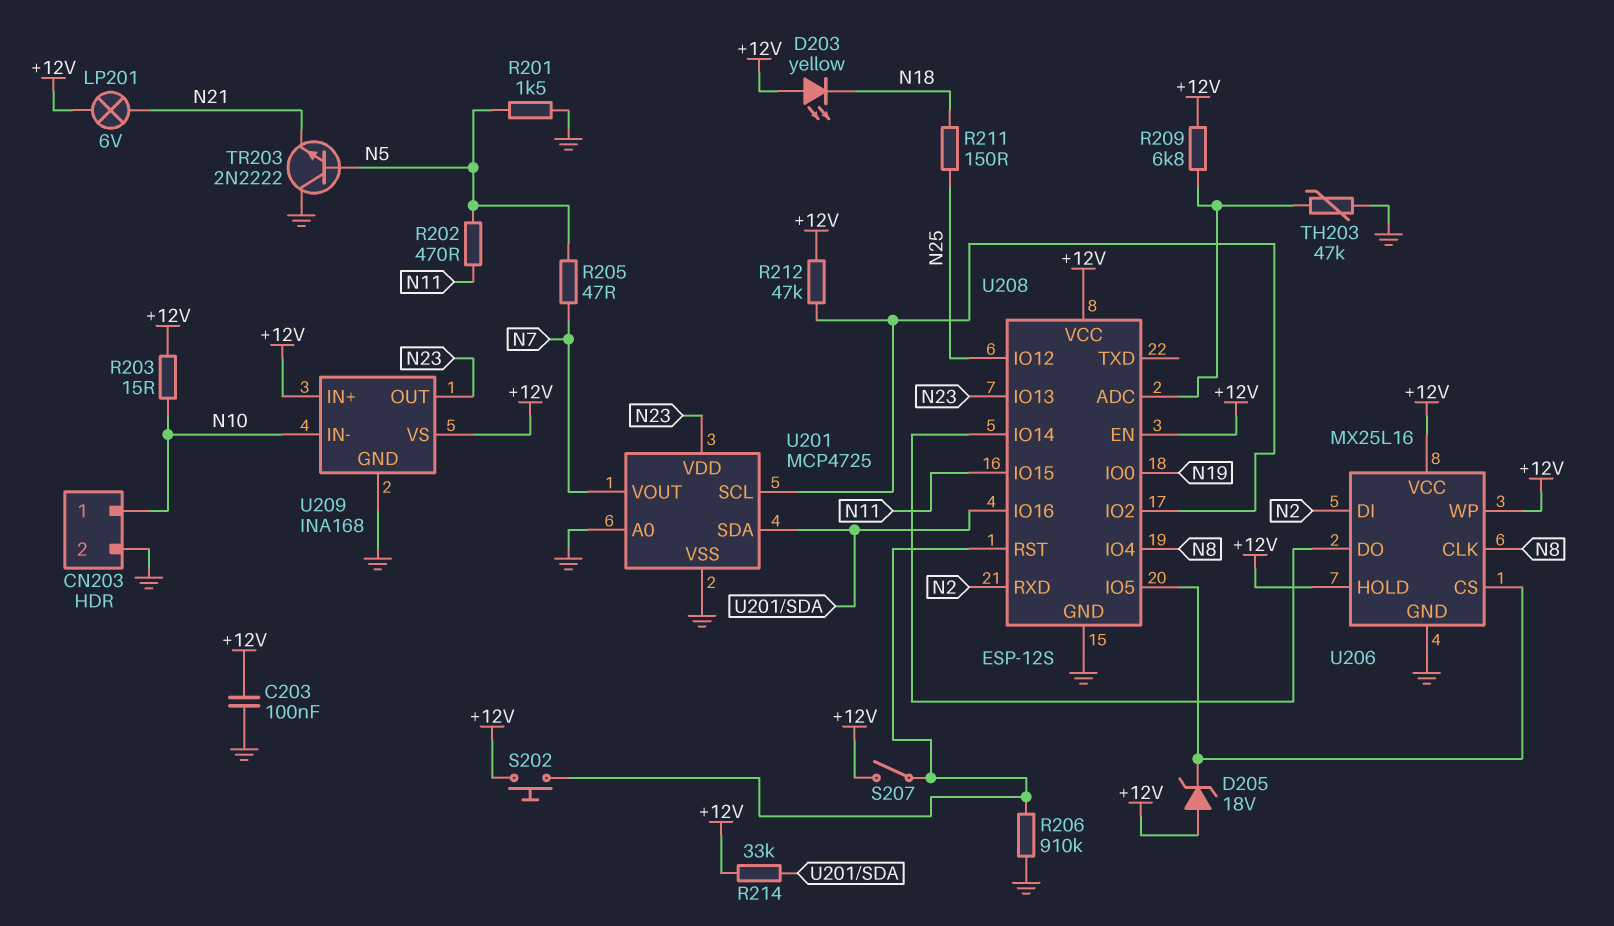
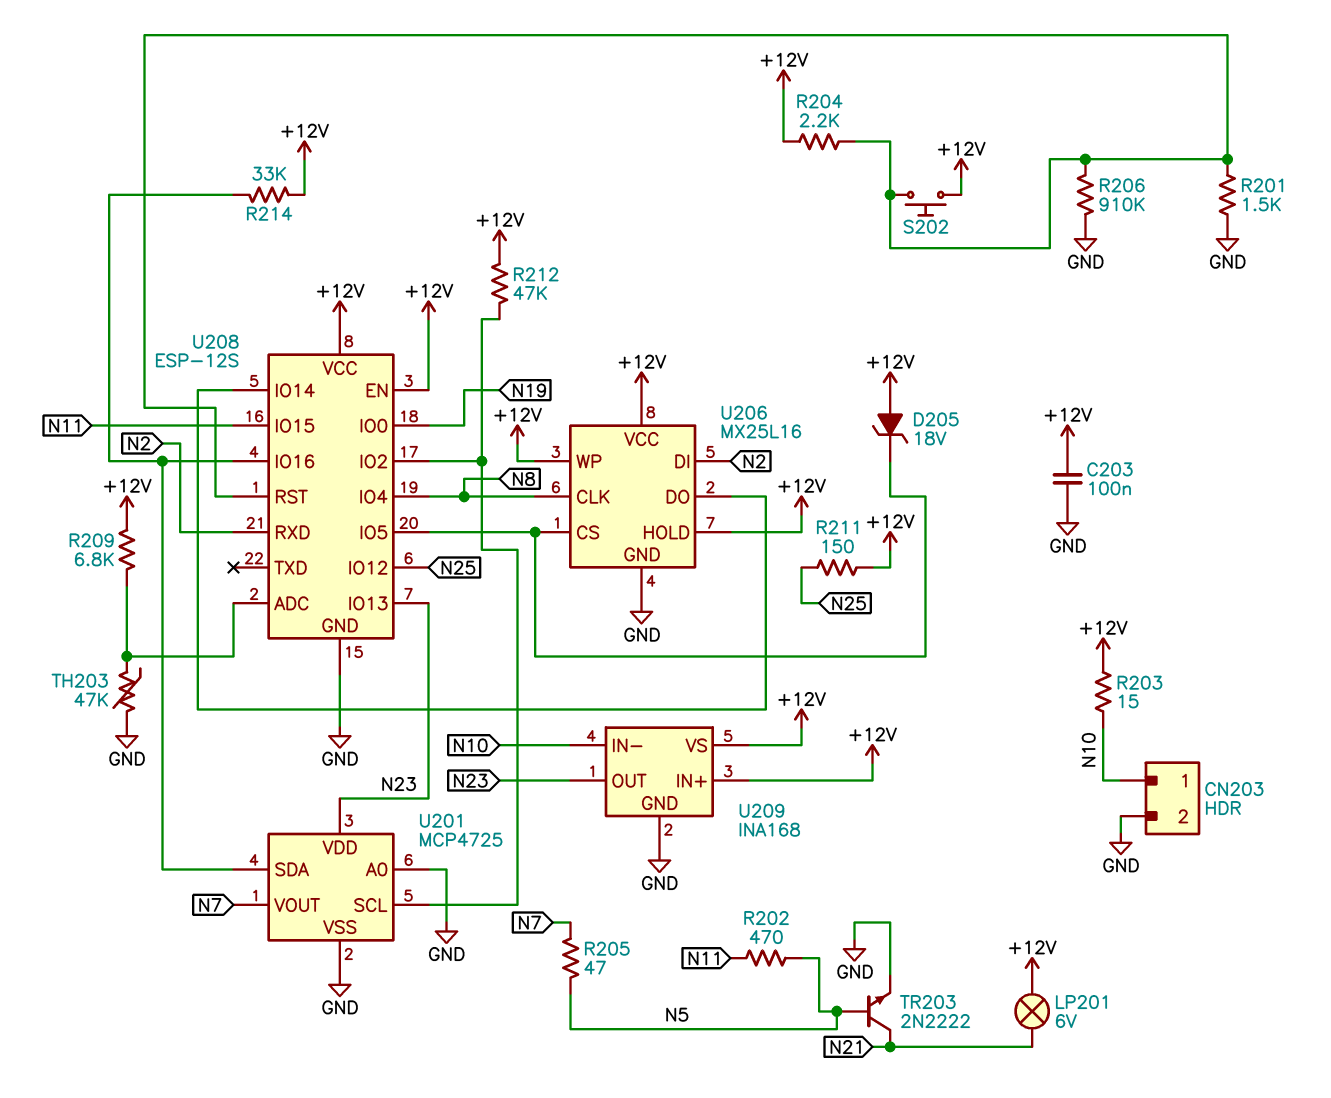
D203: LED yellow (A +12V, K N18) -> none
R201: 1.5k (GND, N5) -> 1.5k (GND, U208/RST)
R204: none -> 2.2k (+12V, U208/RST)
R211: 150 (N18, N25) -> 150 (+12V, N25)
S207: switch (+12V, U208/RST) -> none
TR203: NPN 2N2222 (B N5, C GND, E N21) -> NPN 2N2222 (B N5, C N21, E GND)

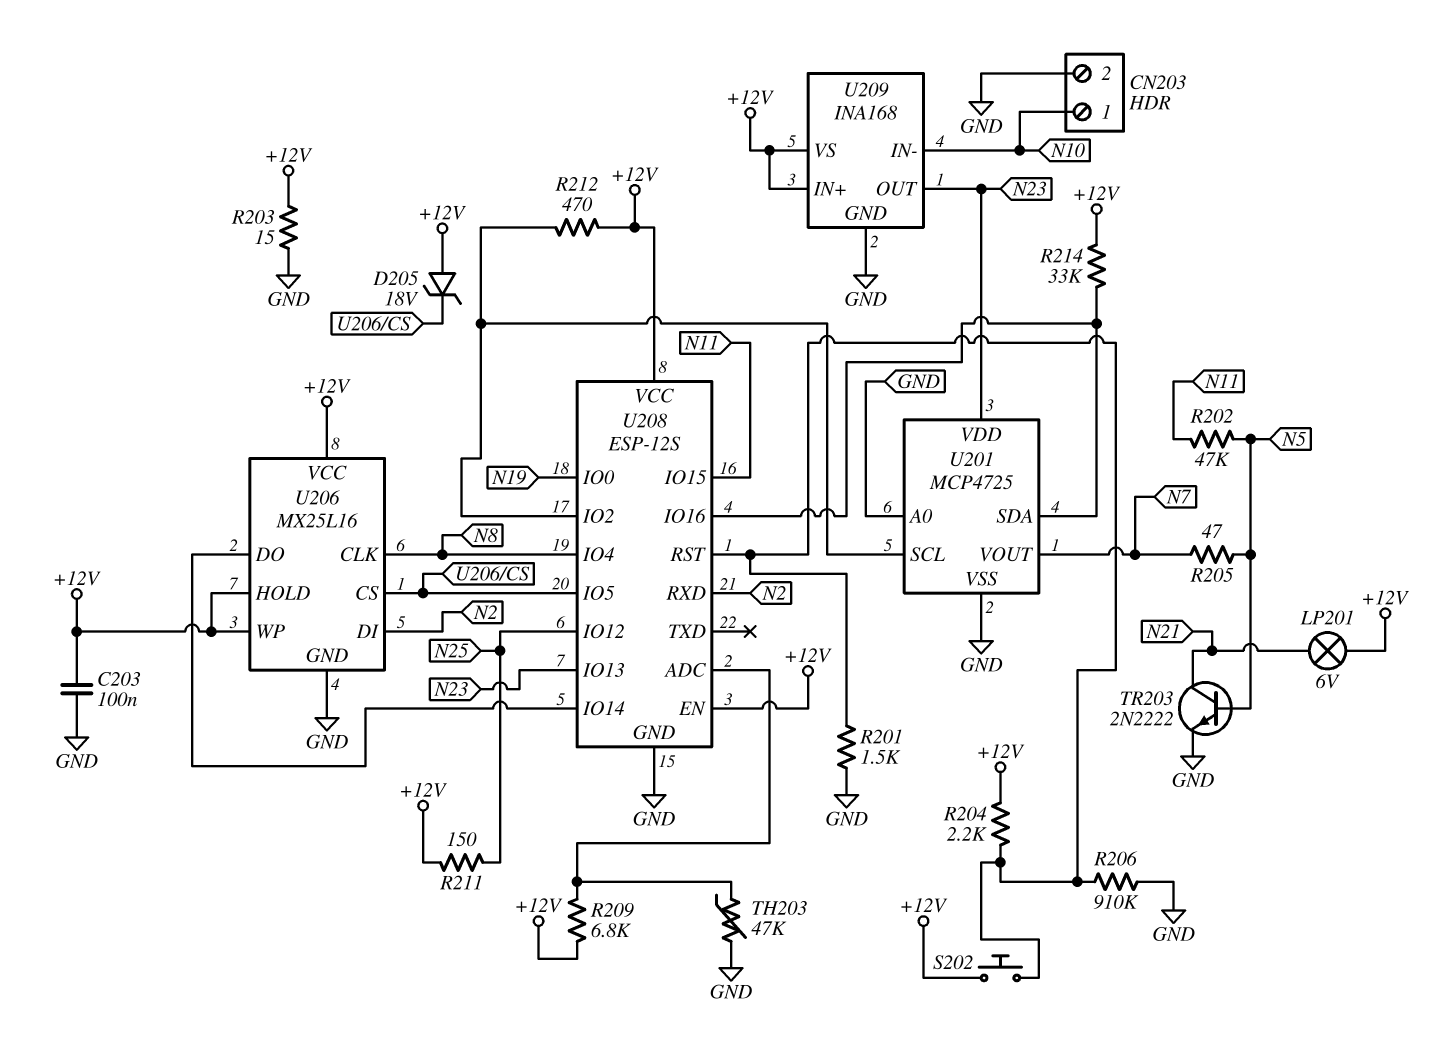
R202: 470 (N5, N11) -> 47k (N5, N11)
R203: 15 (+12V, N10) -> 15 (+12V, GND)
R212: 47k (+12V, U201/SCL) -> 470 (+12V, U201/SCL)

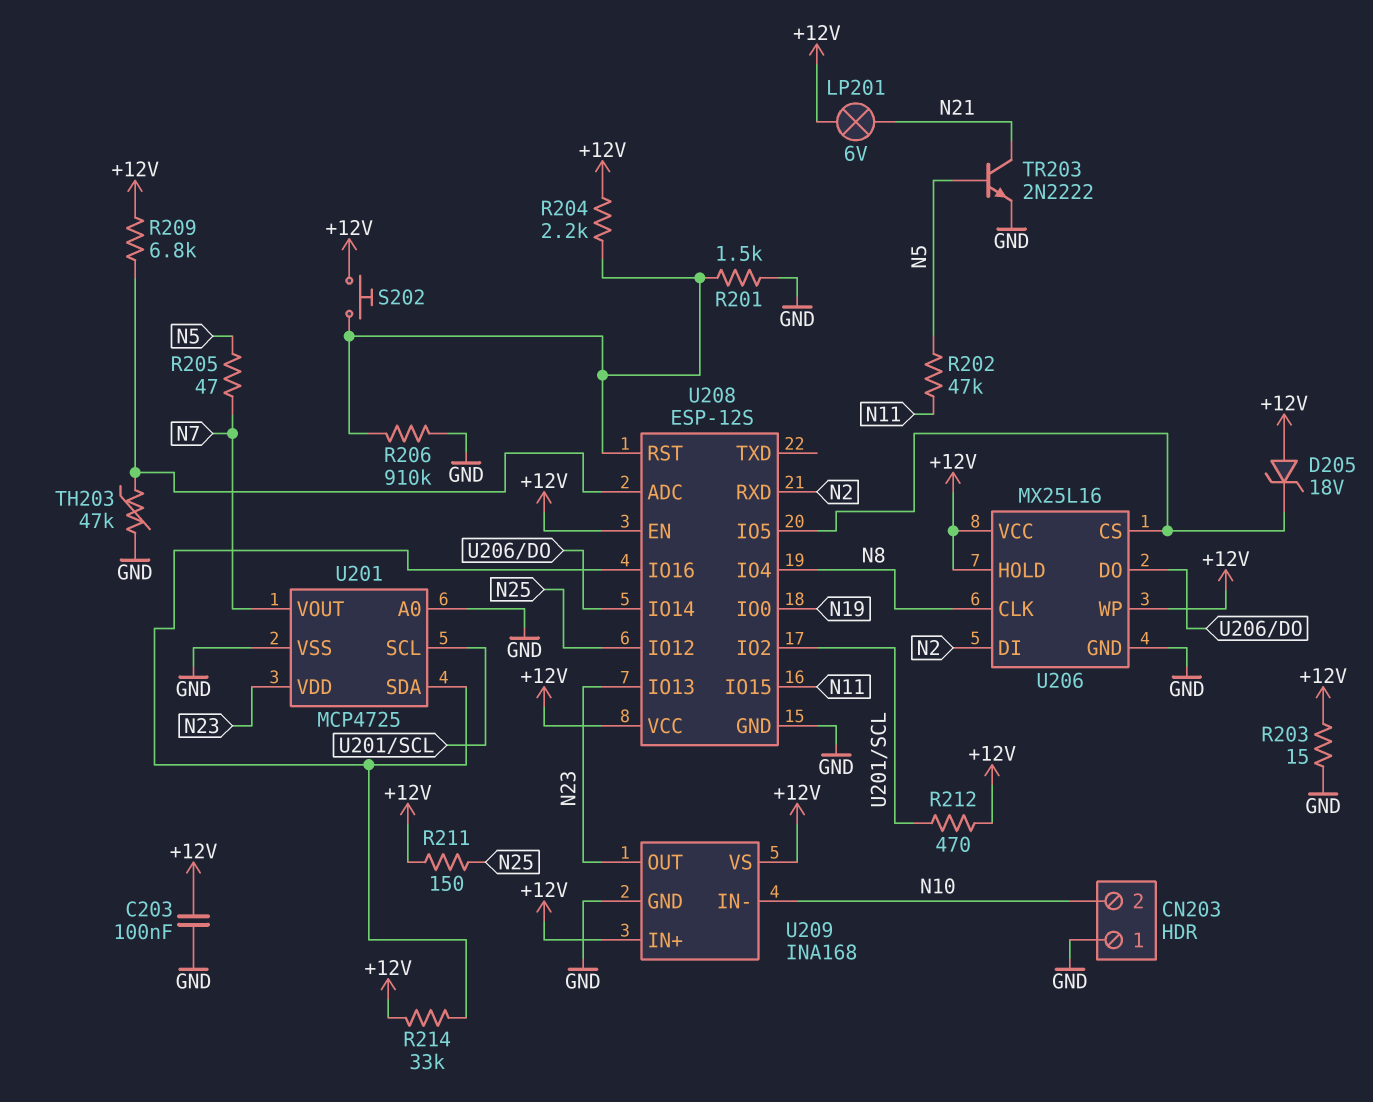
CN203 pin 1: N10 -> GND
CN203 pin 2: GND -> N10

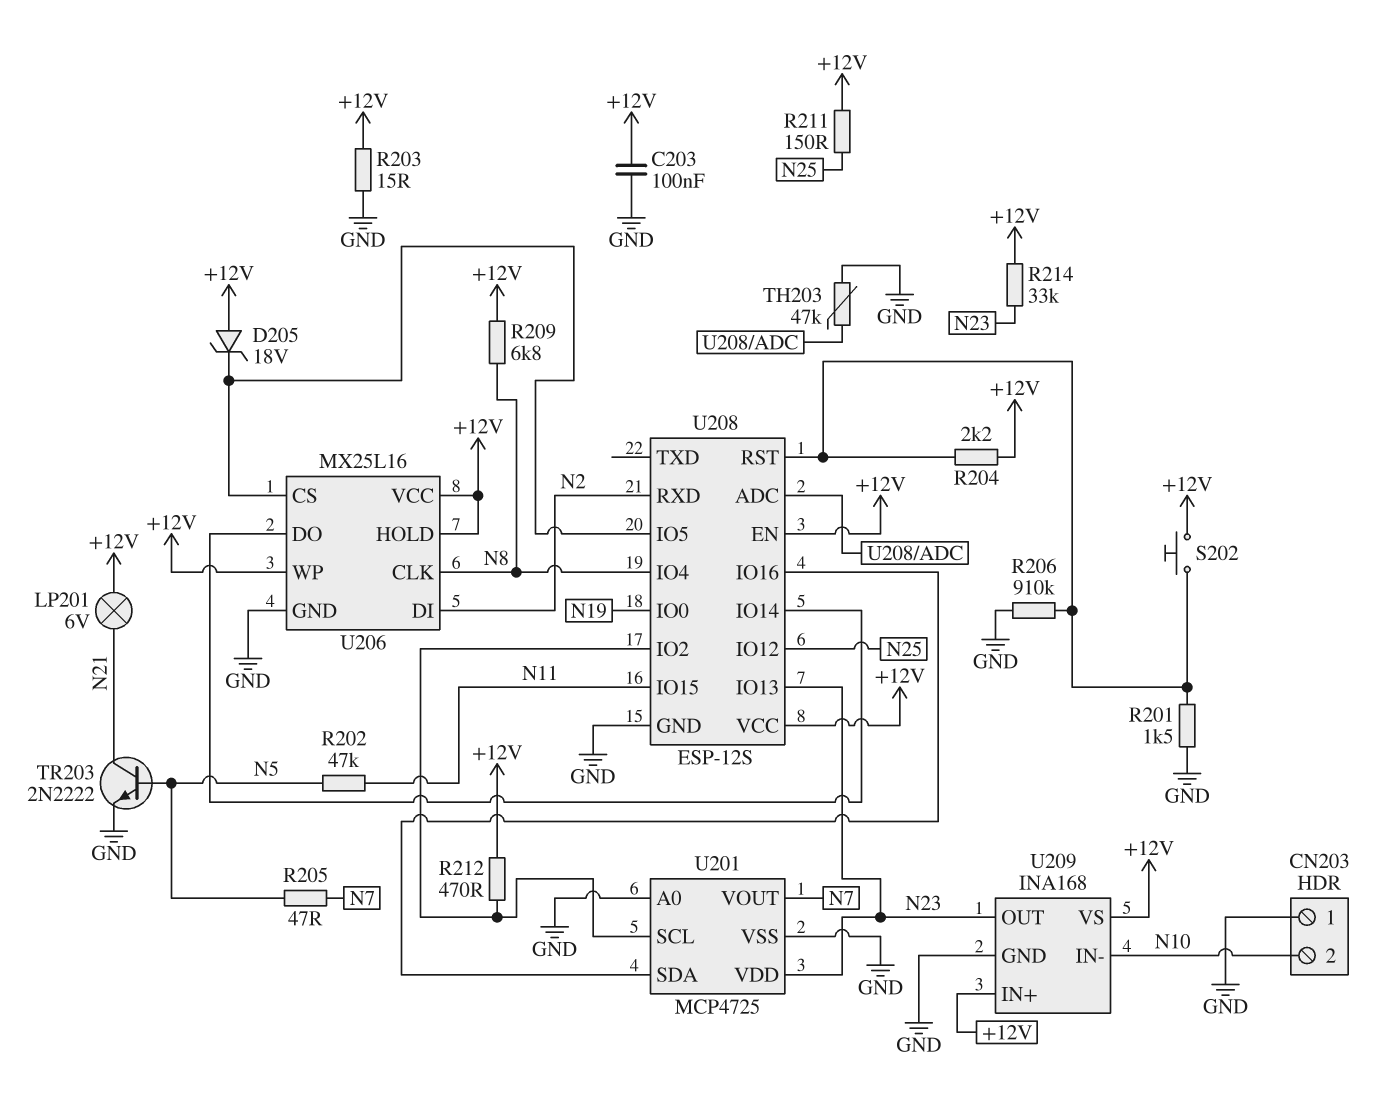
R209: 6.8k (+12V, U208/ADC) -> 6.8k (+12V, N8)
R214: 33k (+12V, U201/SDA) -> 33k (+12V, N23)

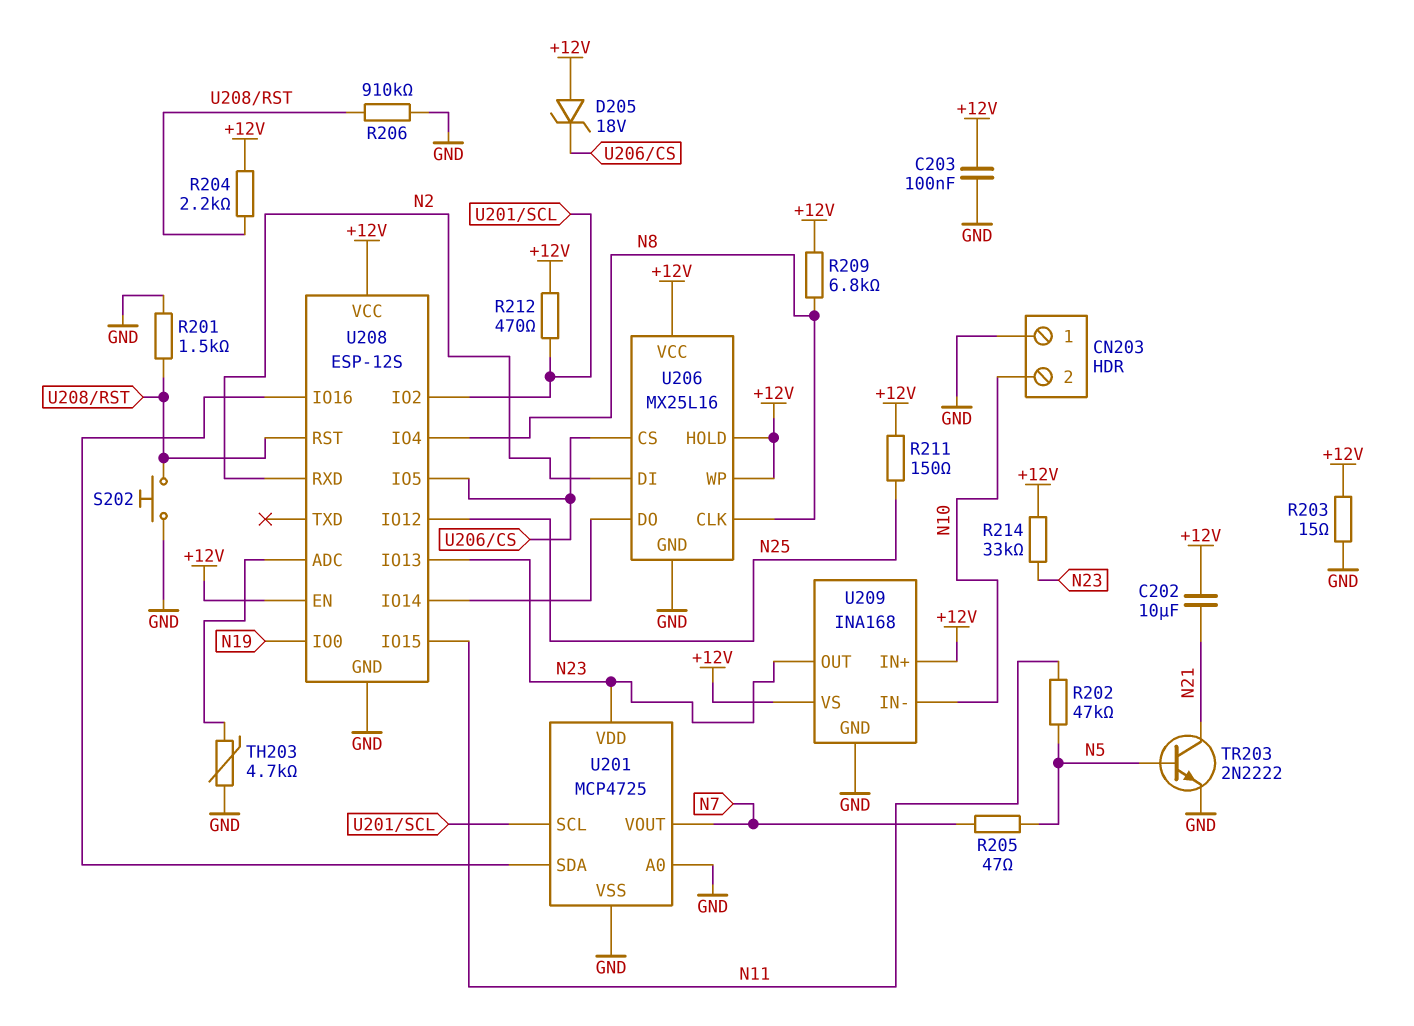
C202: none -> 10uF (+12V, N21)
LP201: lamp 6V (+12V, N21) -> none
S202: button (+12V, U208/RST) -> button (GND, U208/RST)
TH203: 47k (GND, U208/ADC) -> 4.7k (GND, U208/ADC)

